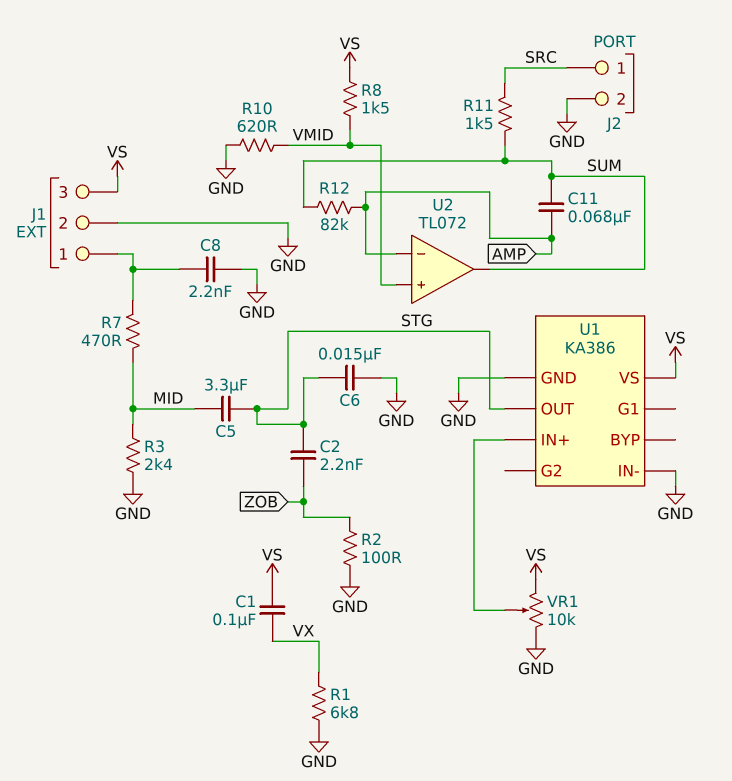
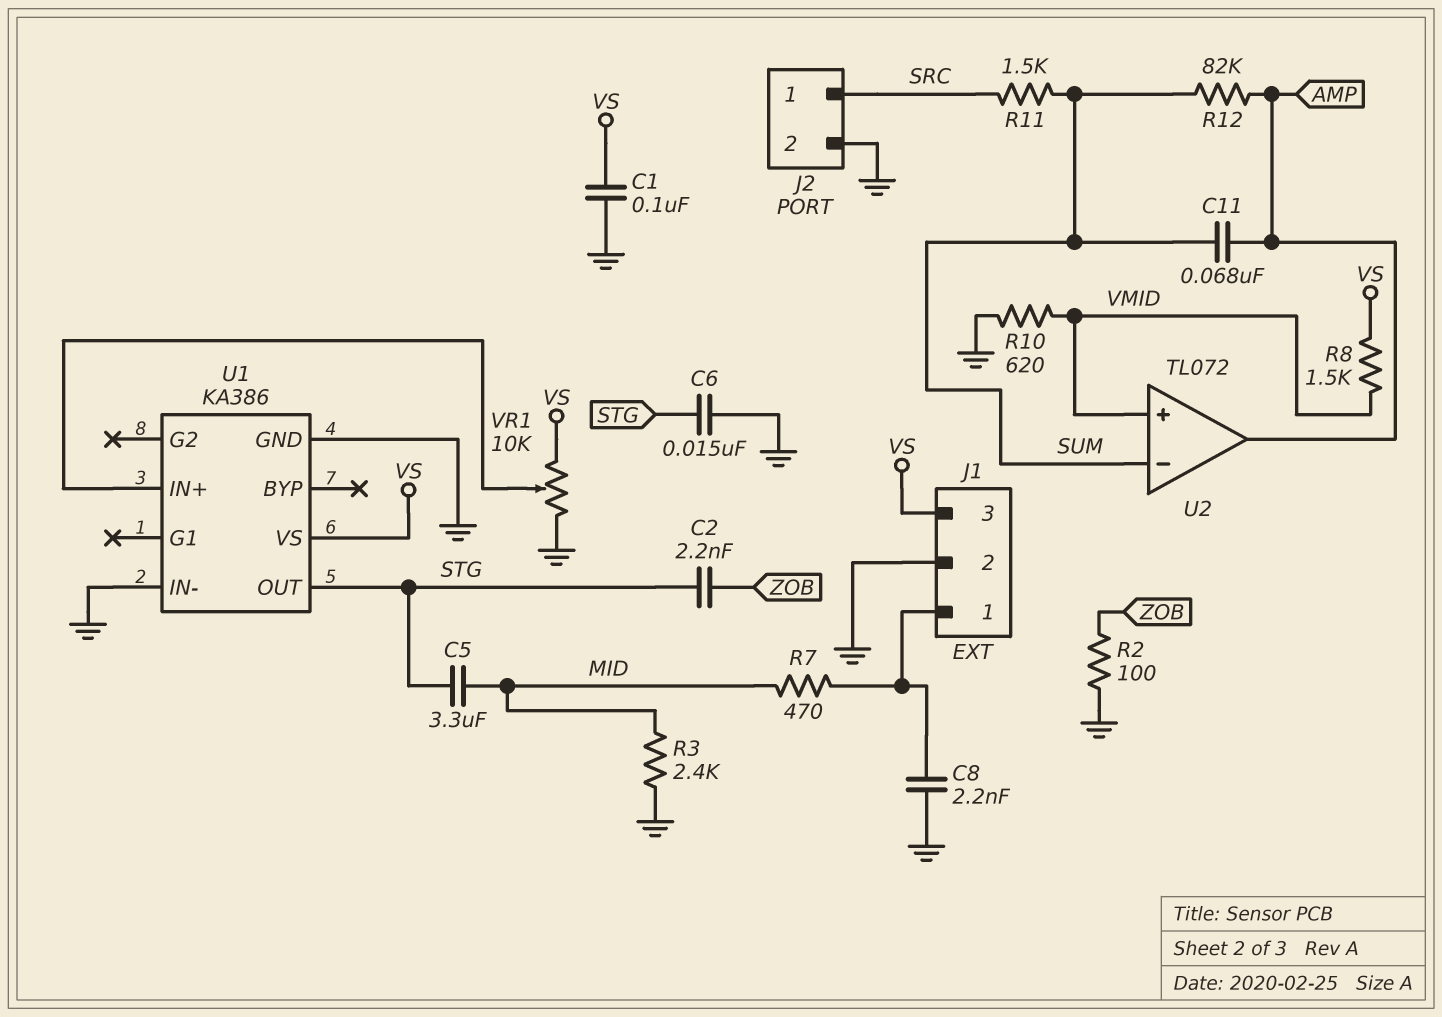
C1: 100nF (VS, VX) -> 100nF (GND, VS)
R1: 6.8k (GND, VX) -> none
U2 pin in-: AMP -> SUM
U2 pin out: SUM -> AMP

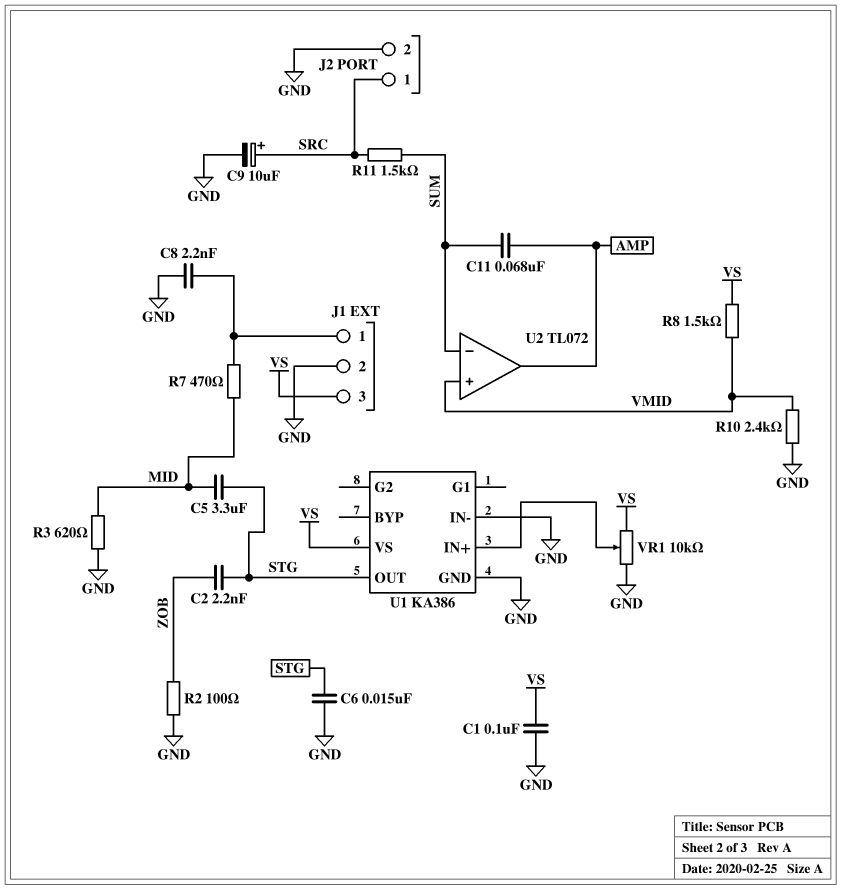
C9: none -> 10uF (plus SRC, minus GND)
R3: 2.4k (GND, MID) -> 620 (GND, MID)
R10: 620 (GND, VMID) -> 2.4k (GND, VMID)
R12: 82k (AMP, SUM) -> none

